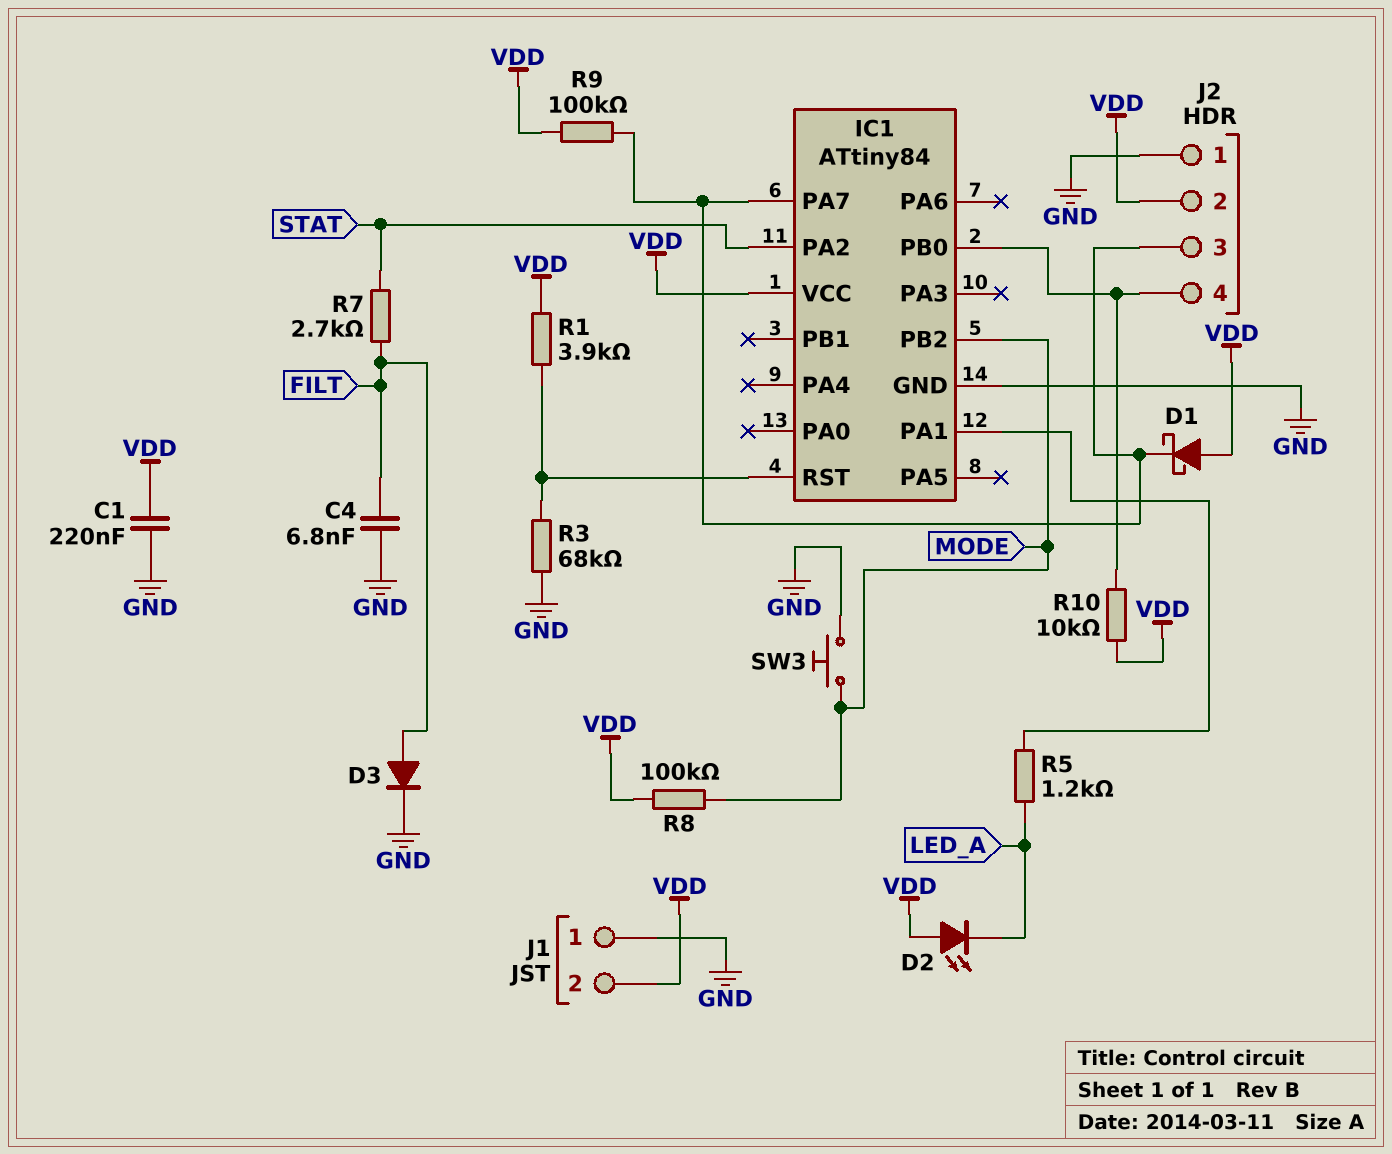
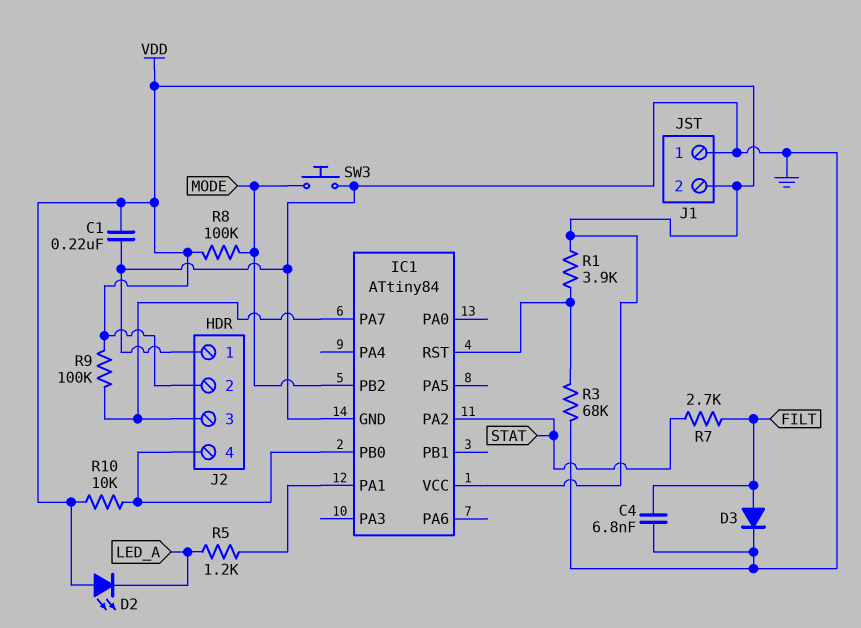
D1: schottky (A VDD, K IC1/PA7) -> none

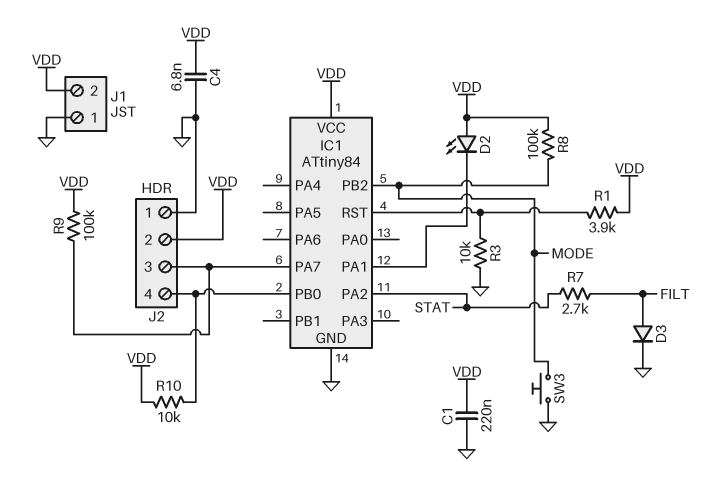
C4: 6.8nF (FILT, GND) -> 6.8nF (GND, VDD)
D2: LED (A VDD, K LED_A) -> LED (A VDD, K IC1/PA1)
R3: 68k (GND, IC1/RST) -> 10k (GND, IC1/RST)
R5: 1.2k (IC1/PA1, LED_A) -> none

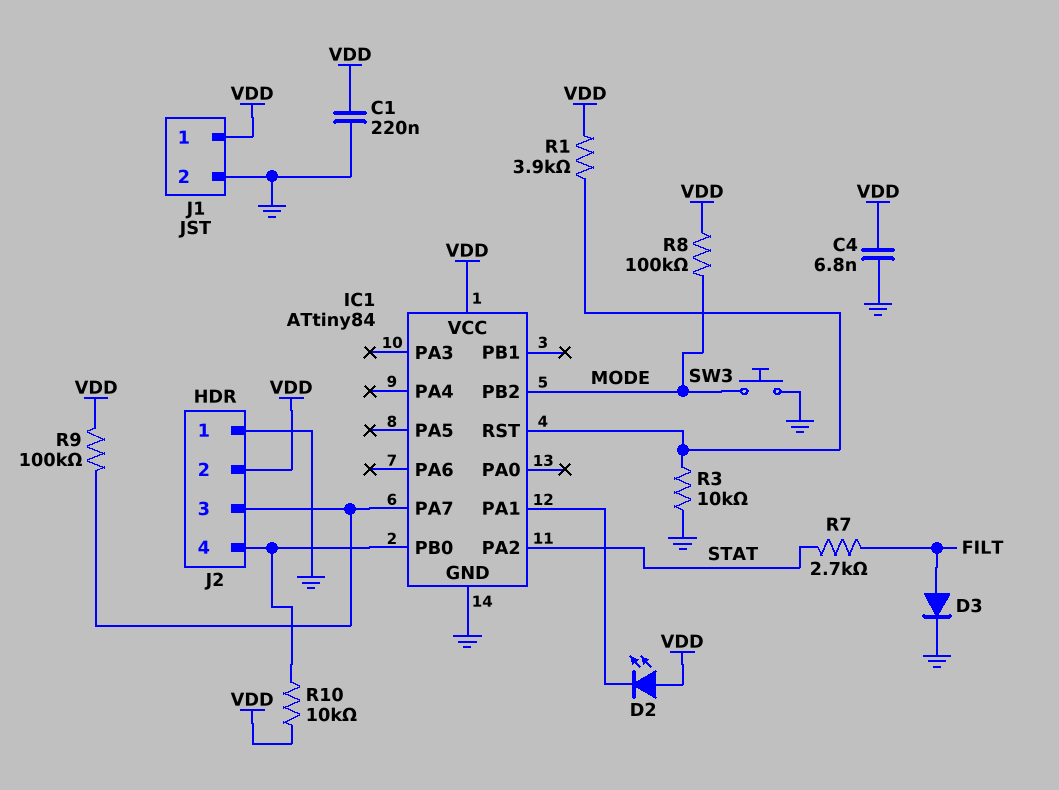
J1 pin 1: GND -> VDD
J1 pin 2: VDD -> GND

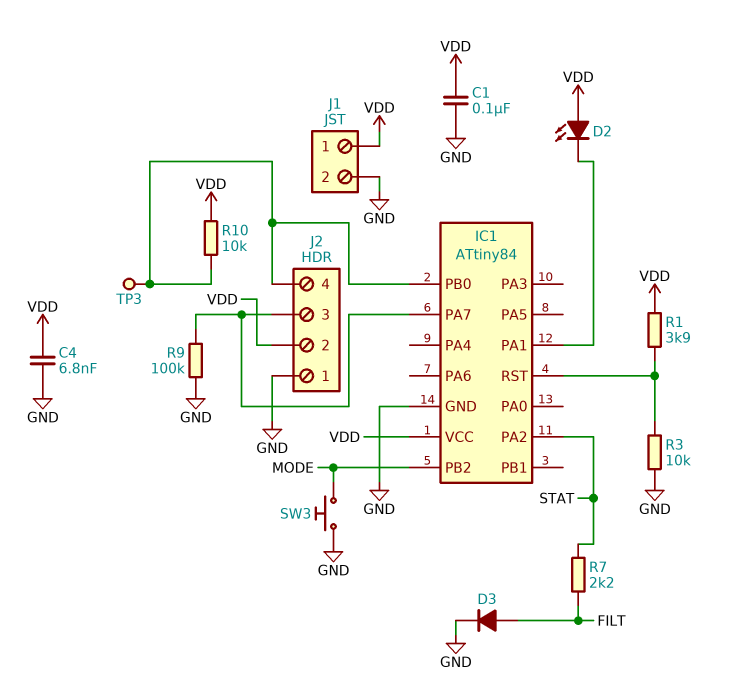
C1: 220nF (GND, VDD) -> 100nF (GND, VDD)
R7: 2.7k (FILT, STAT) -> 2.2k (FILT, STAT)
R8: 100k (MODE, VDD) -> none
R9: 100k (IC1/PA7, VDD) -> 100k (GND, IC1/PA7)
TP3: none -> test point (IC1/PB0)

